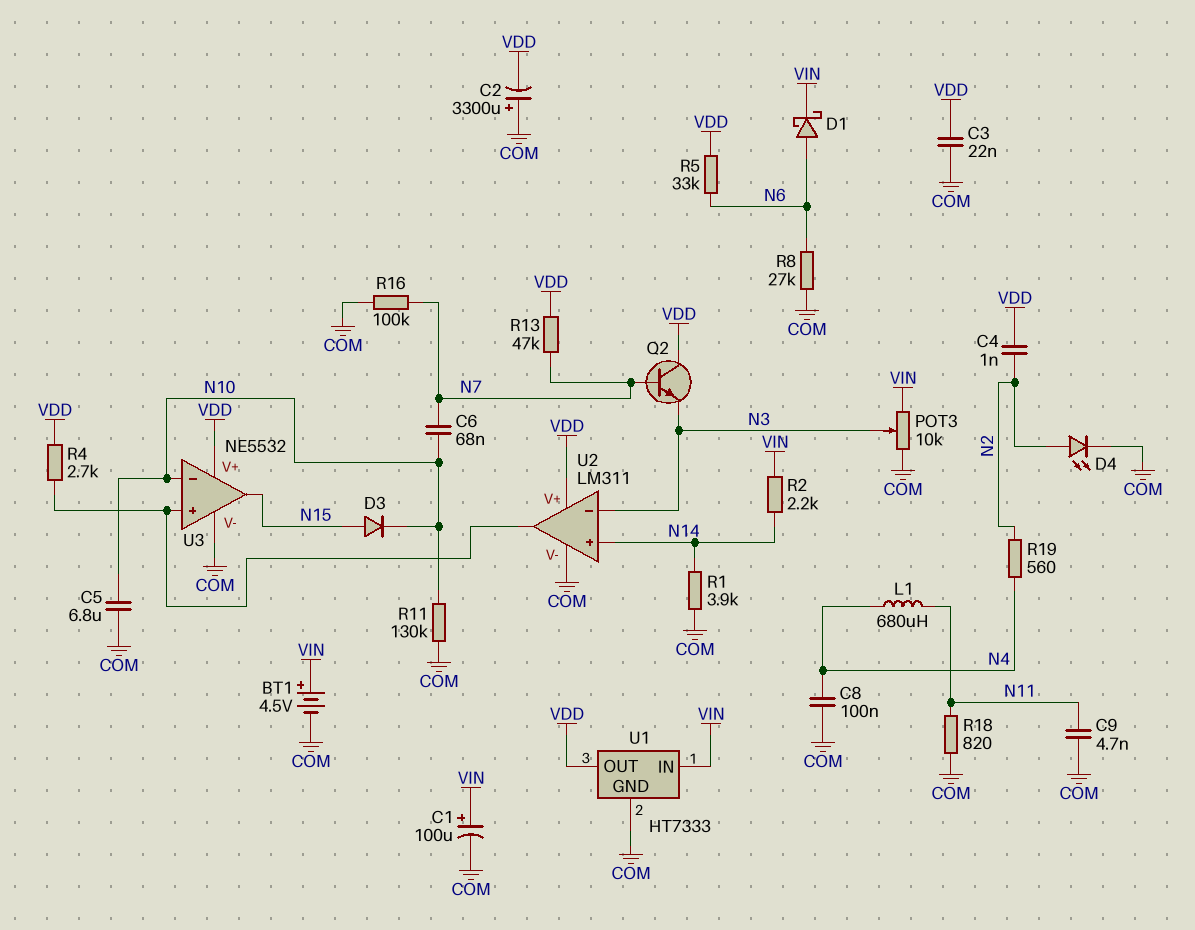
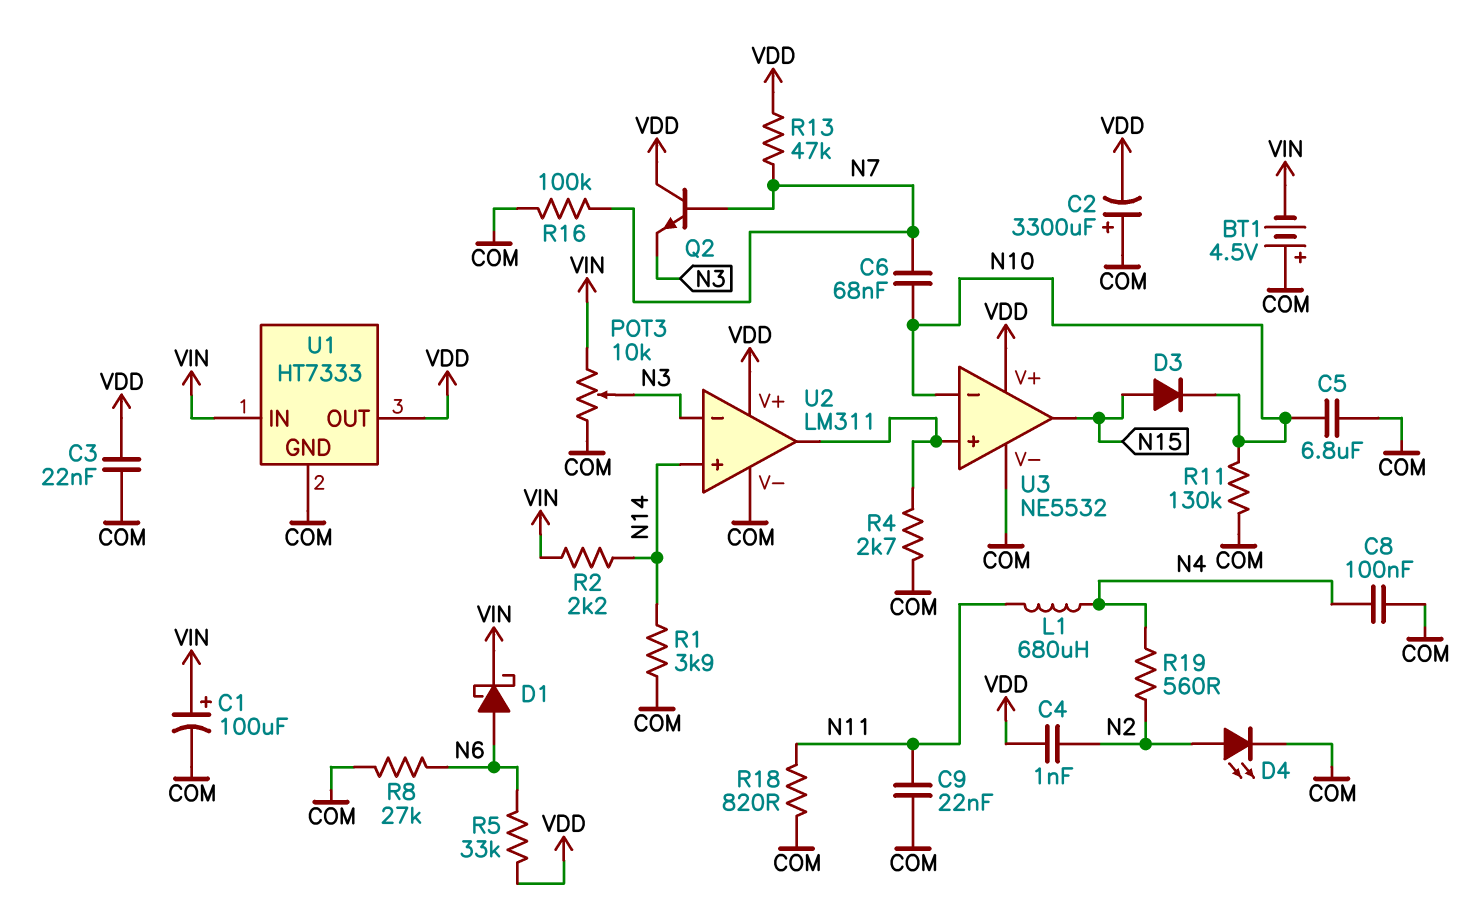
BT1: 4.5V (plus VIN, minus COM) -> 4.5V (plus COM, minus VIN)
C9: 4.7nF (COM, N11) -> 22nF (COM, N11)
R4: 2.7k (U2/out, VDD) -> 2.7k (COM, U2/out)

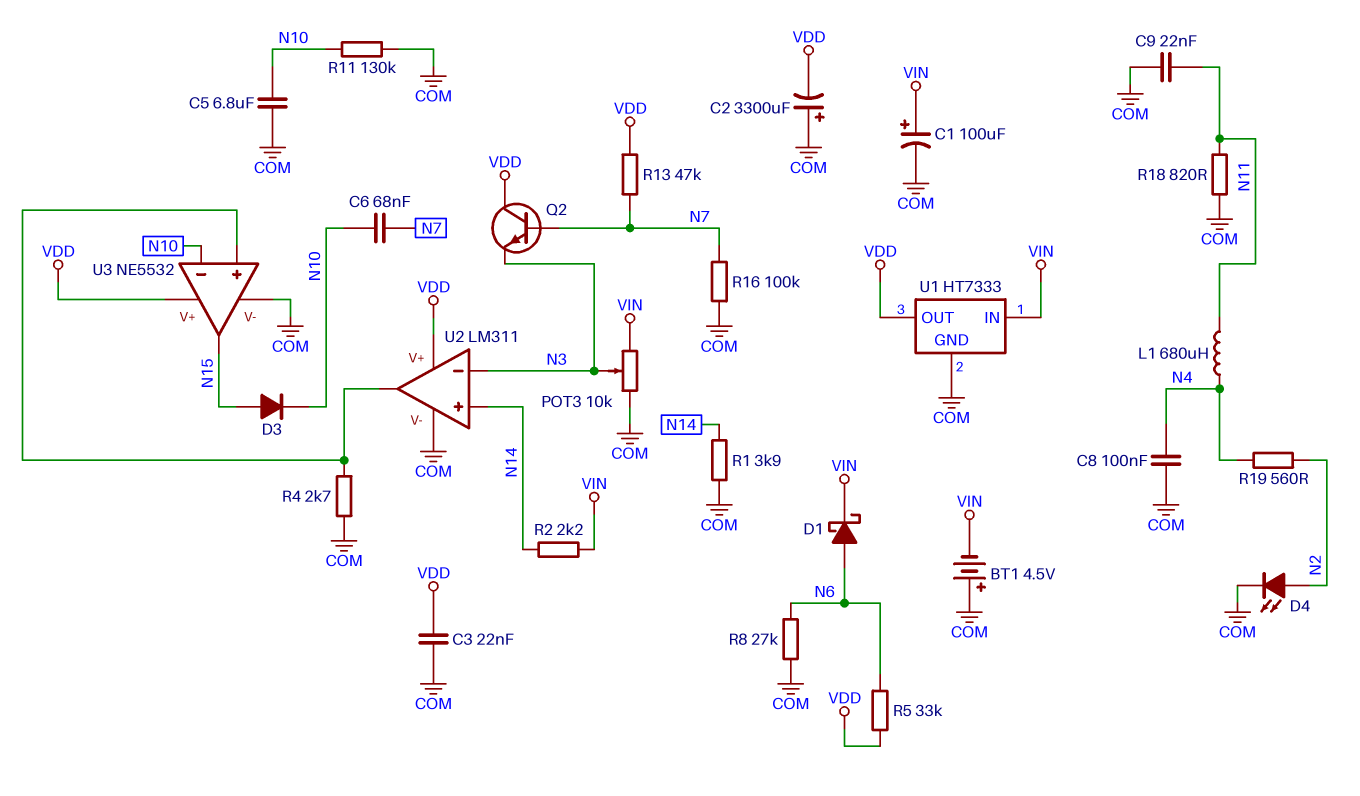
C4: 1nF (N2, VDD) -> none

